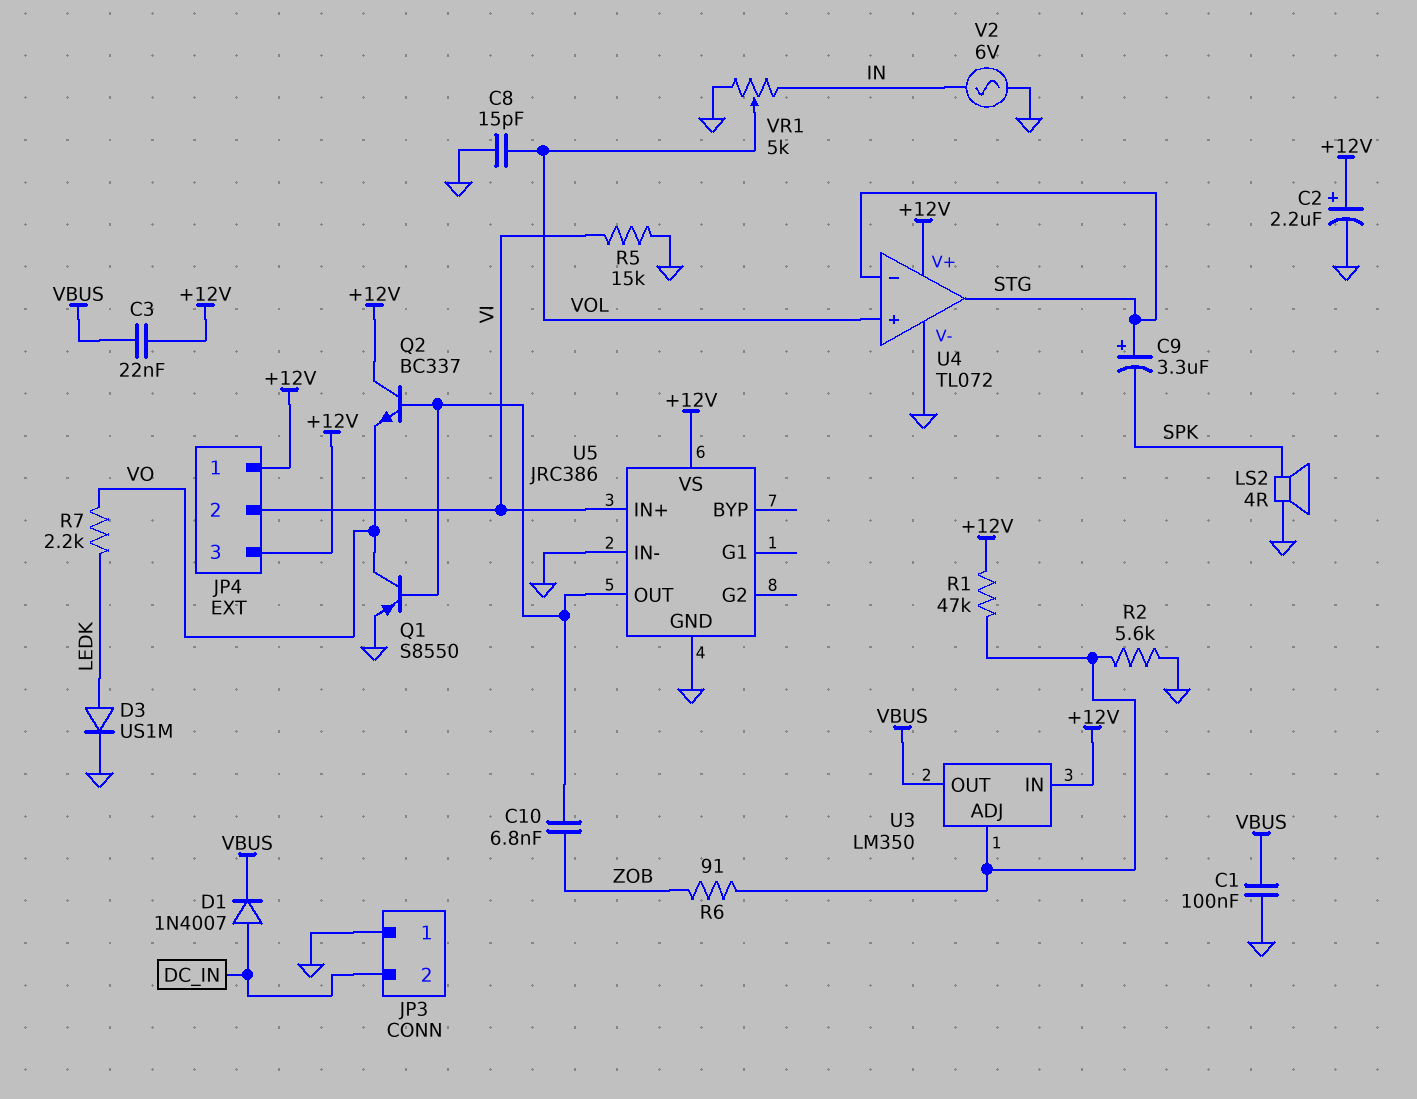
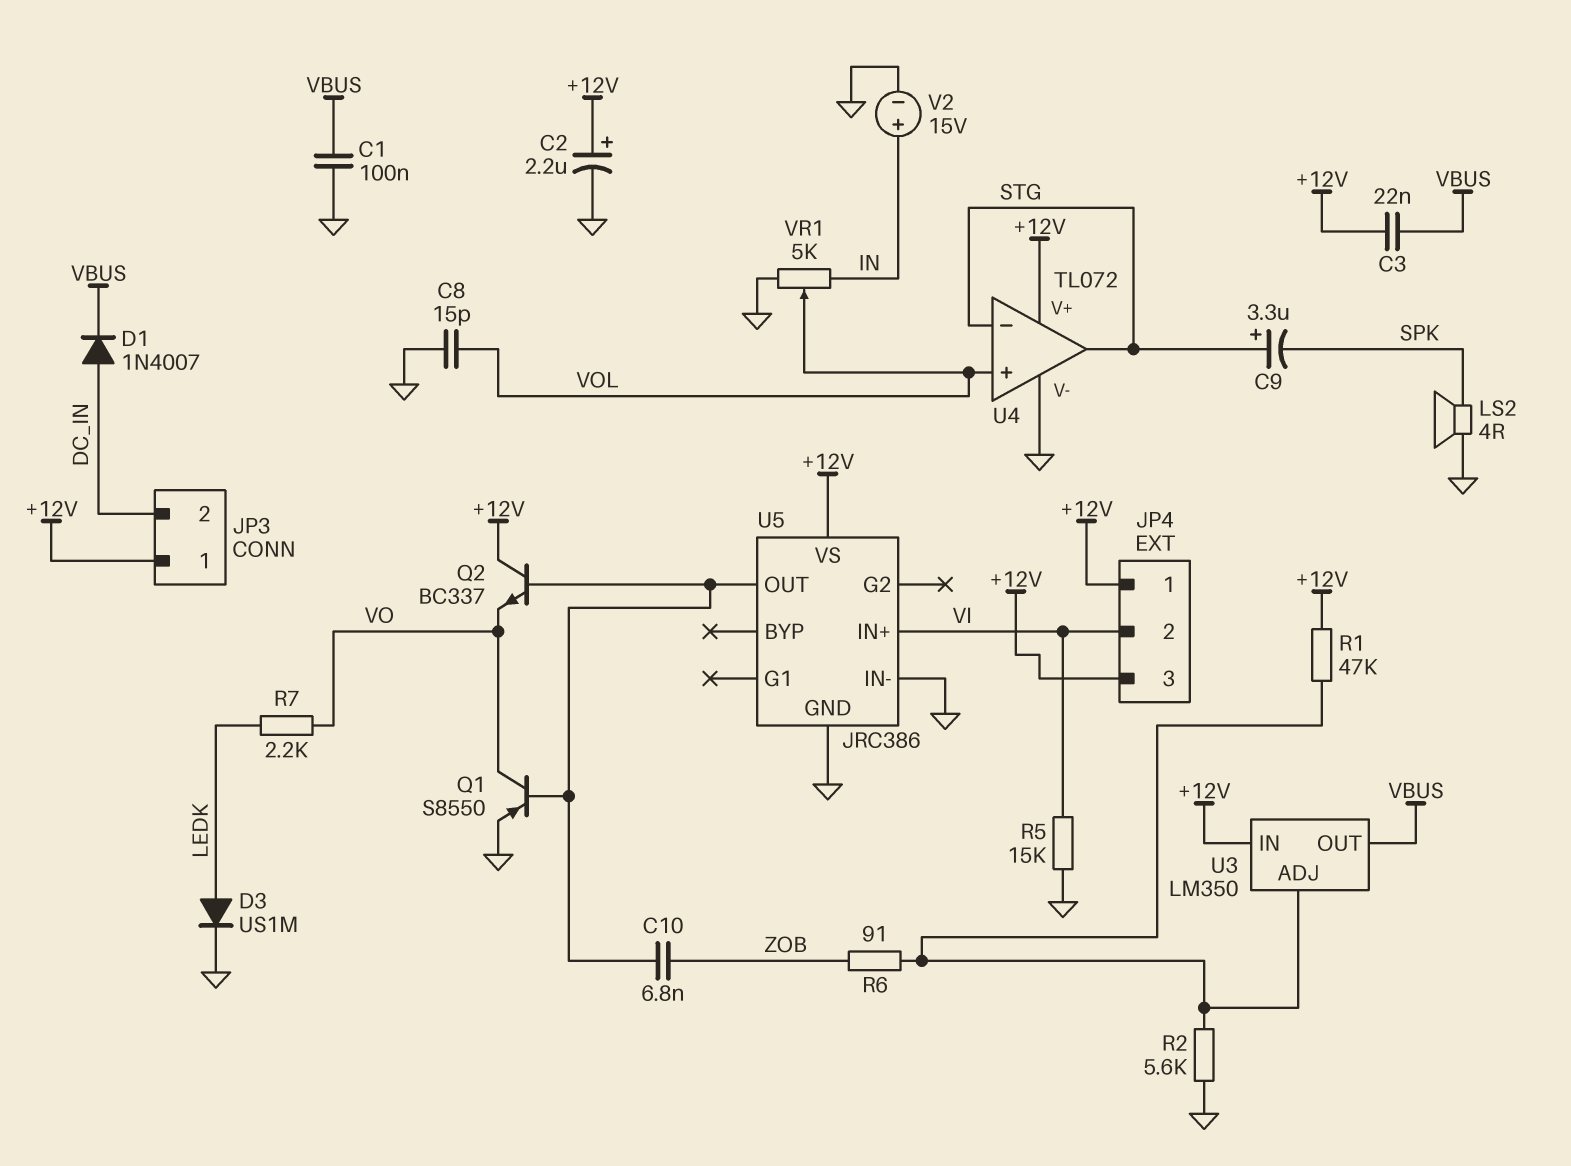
JP3 pin 1: GND -> +12V
V2: AC 6V (GND, IN) -> 15V (plus IN, minus GND)

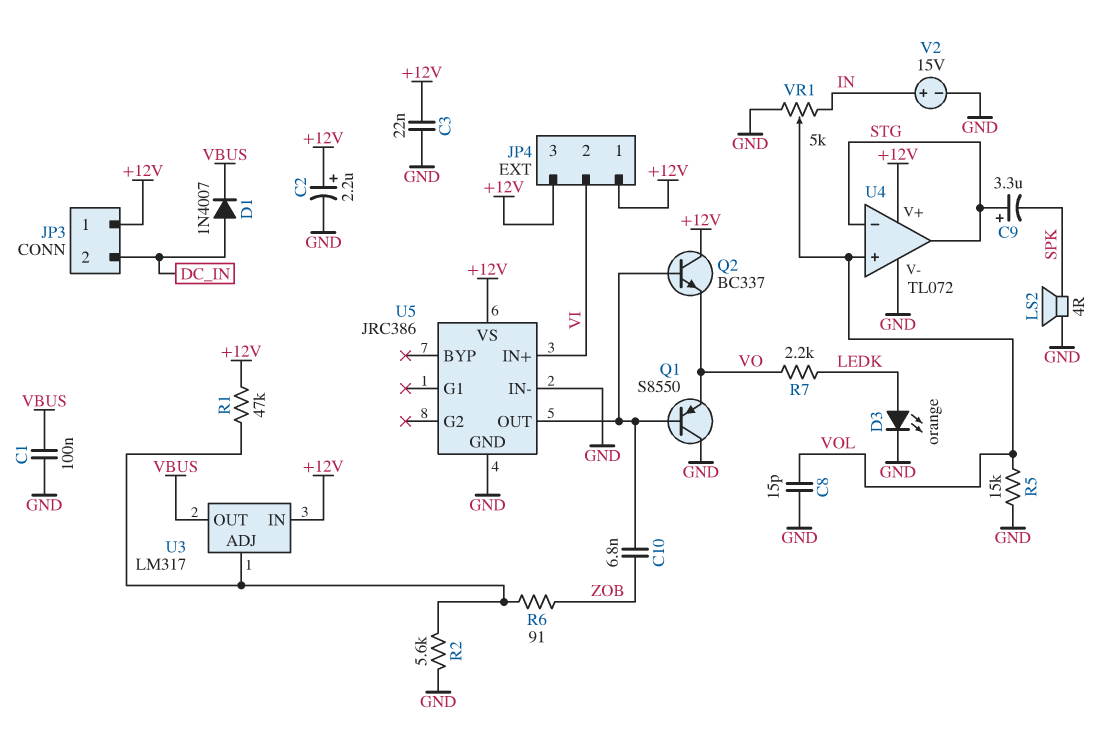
C3: 22nF (+12V, VBUS) -> 22nF (+12V, GND)
D3: diode US1M (A LEDK, K GND) -> LED orange (A LEDK, K GND)
Q1: PNP S8550 (B U5/OUT, C VO, E GND) -> PNP S8550 (B U5/OUT, C GND, E VO)
R5: 15k (GND, VI) -> 15k (GND, VOL)
U3: LM350 -> LM317

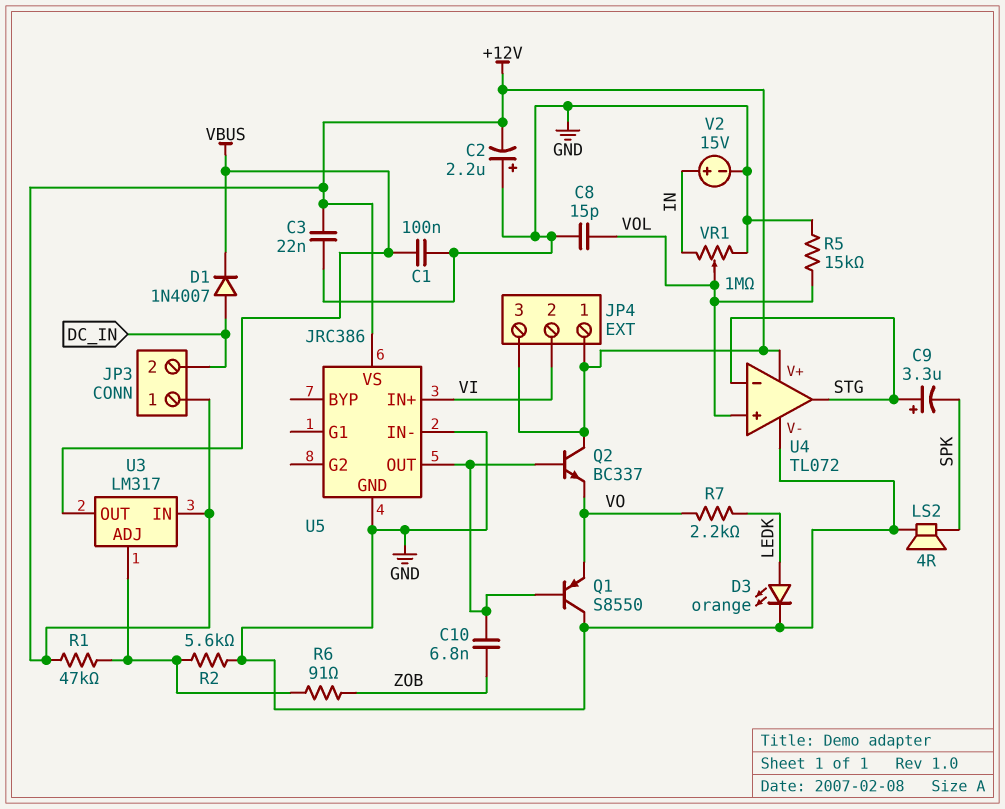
C2: 2.2uF (plus +12V, minus GND) -> 2.2uF (plus GND, minus +12V)
VR1: 5k (GND, IN, wiper VOL) -> 1M (GND, IN, wiper VOL)

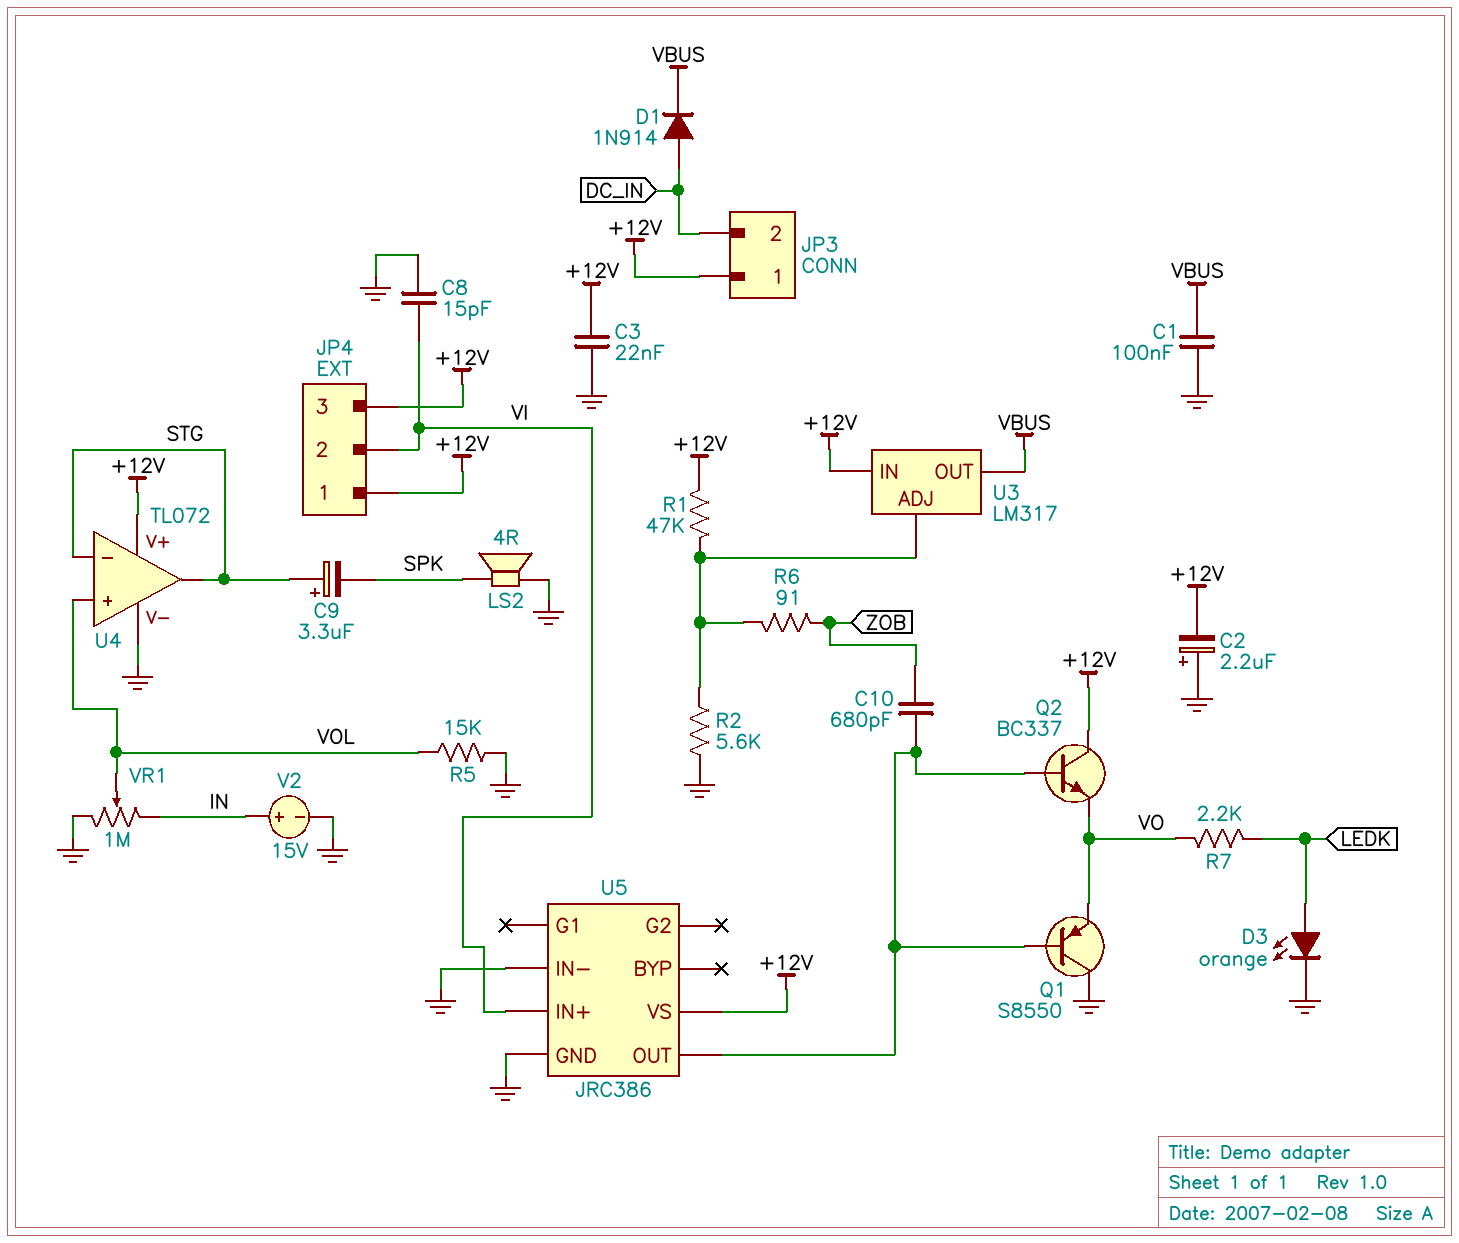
C8: 15pF (GND, VOL) -> 15pF (GND, VI)
C10: 6.8nF (U5/OUT, ZOB) -> 680pF (U5/OUT, ZOB)
D1: diode 1N4007 (A DC_IN, K VBUS) -> diode 1N914 (A DC_IN, K VBUS)

